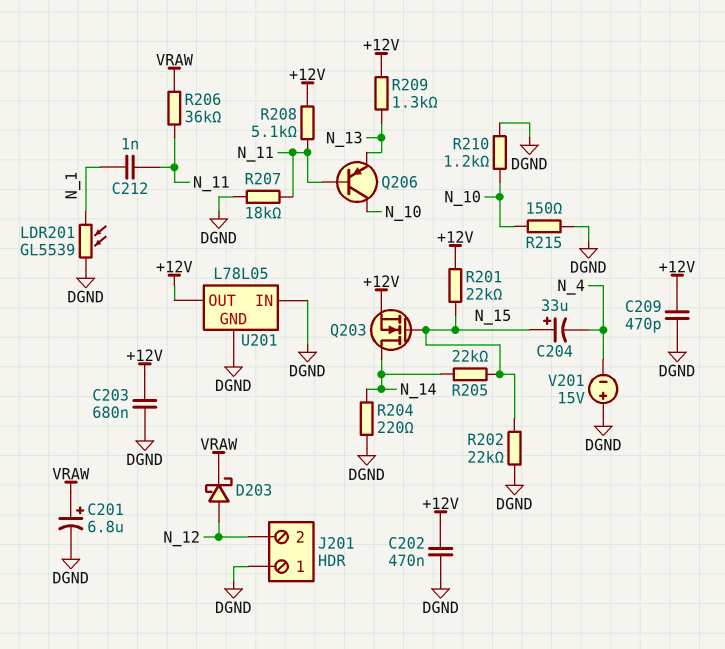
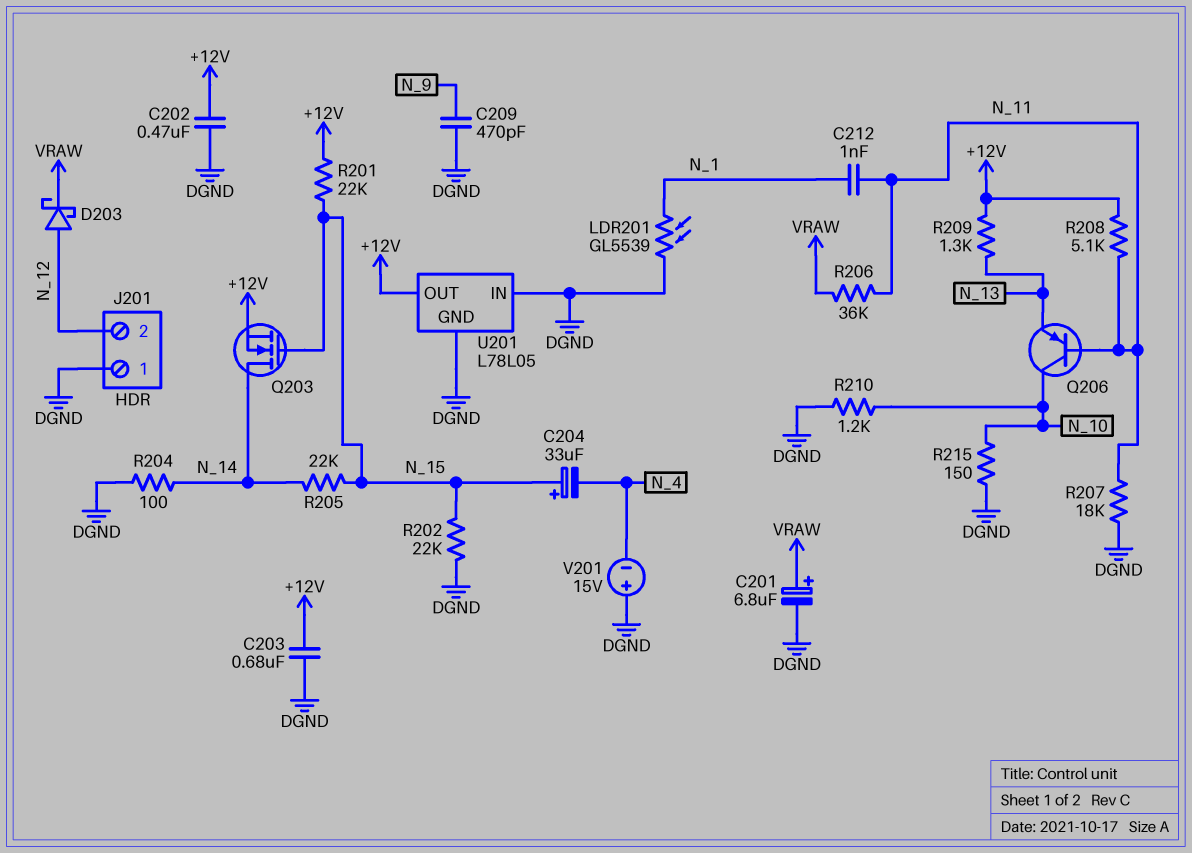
C209: 470pF (+12V, DGND) -> 470pF (DGND, N_9)
R204: 220 (DGND, N_14) -> 100 (DGND, N_14)

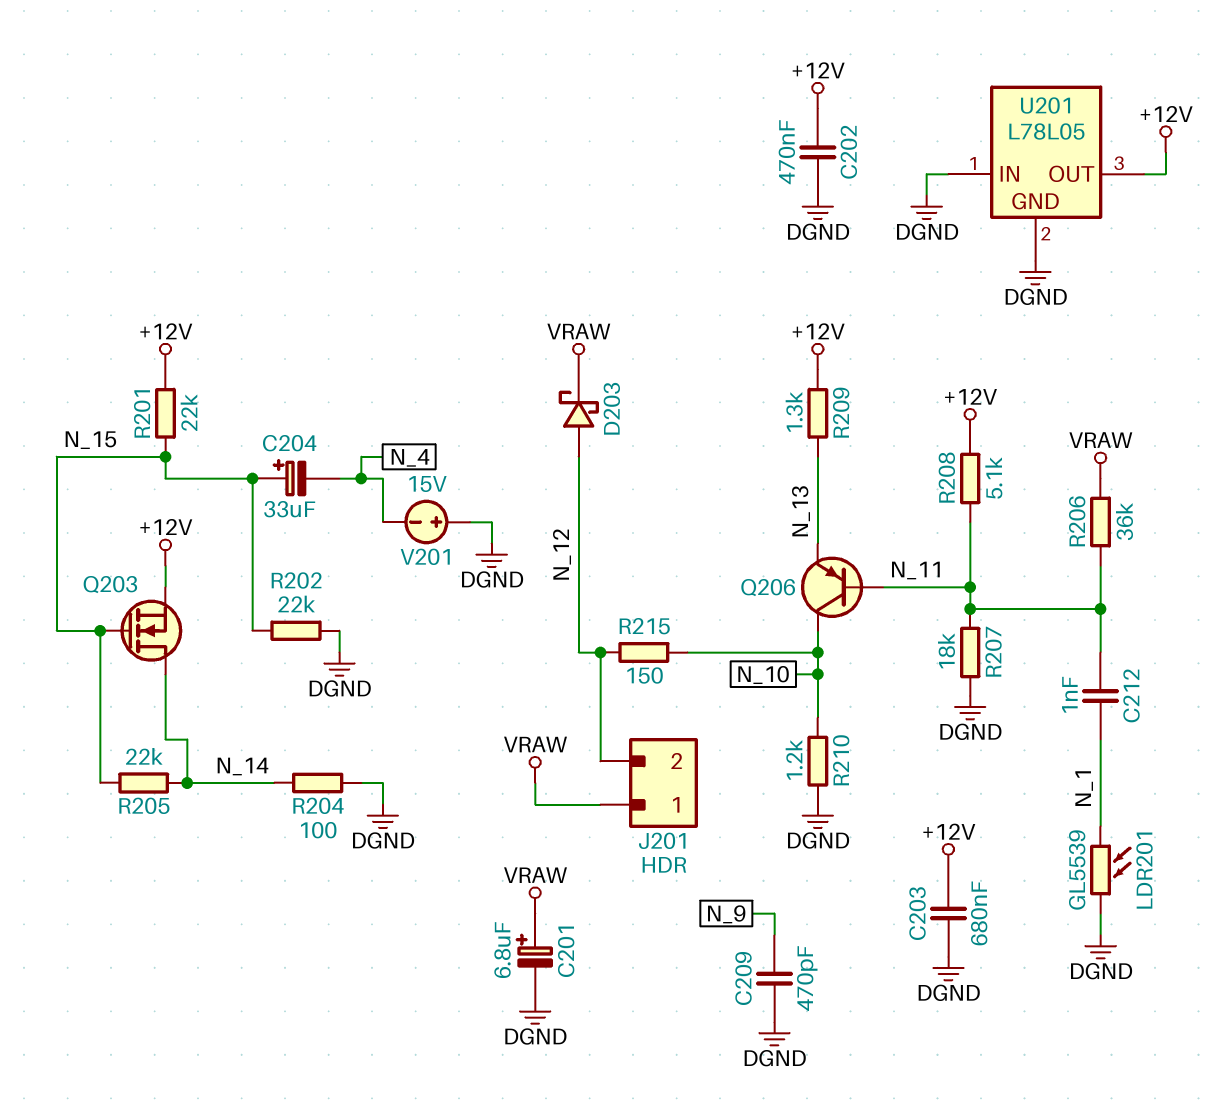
J201 pin 1: DGND -> VRAW
R215: 150 (DGND, N_10) -> 150 (N_10, N_12)

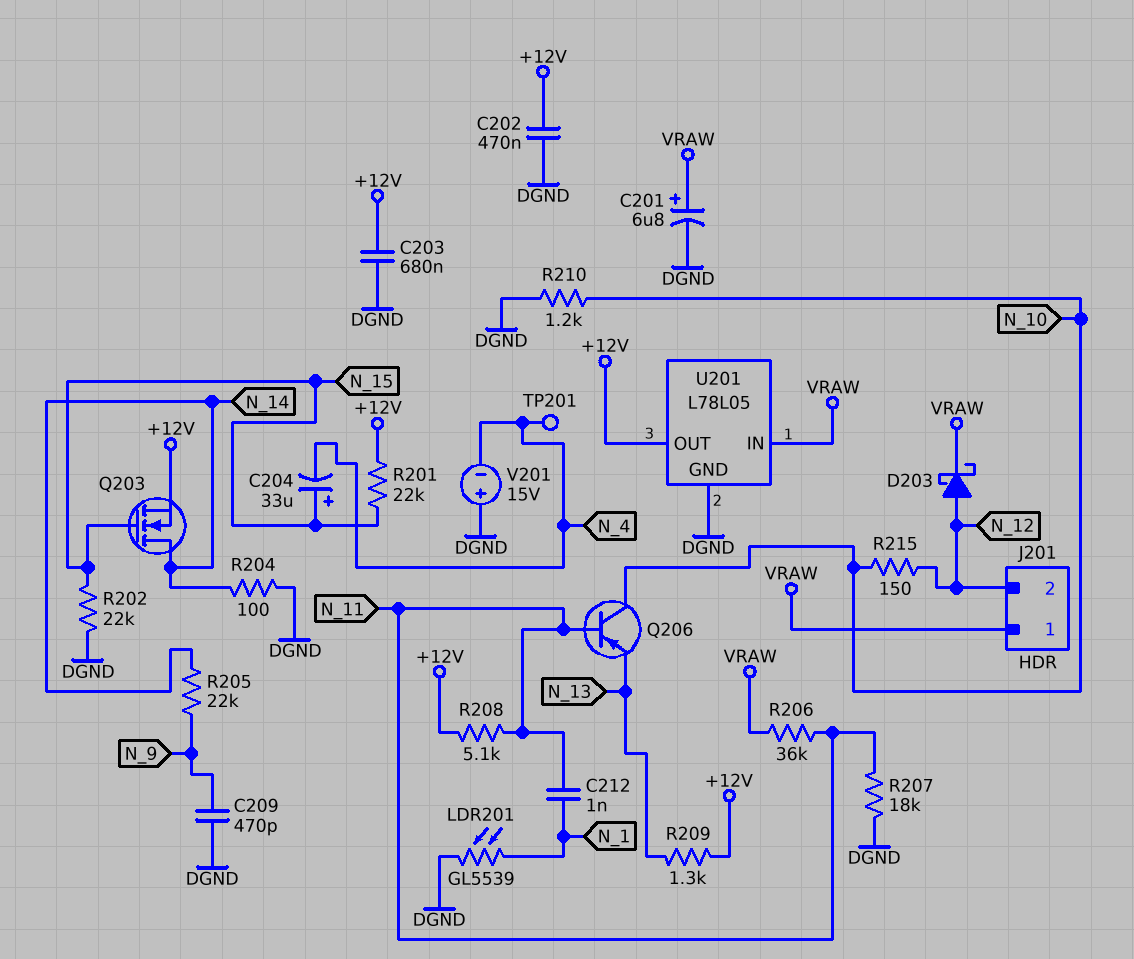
R205: 22k (N_14, N_15) -> 22k (N_9, N_14)
TP201: none -> test point (N_4)
U201 pin IN: DGND -> VRAW

